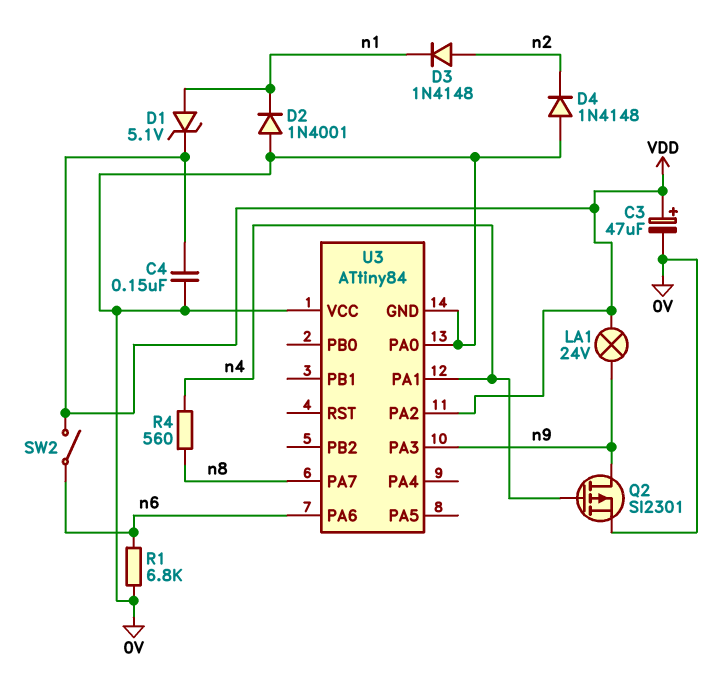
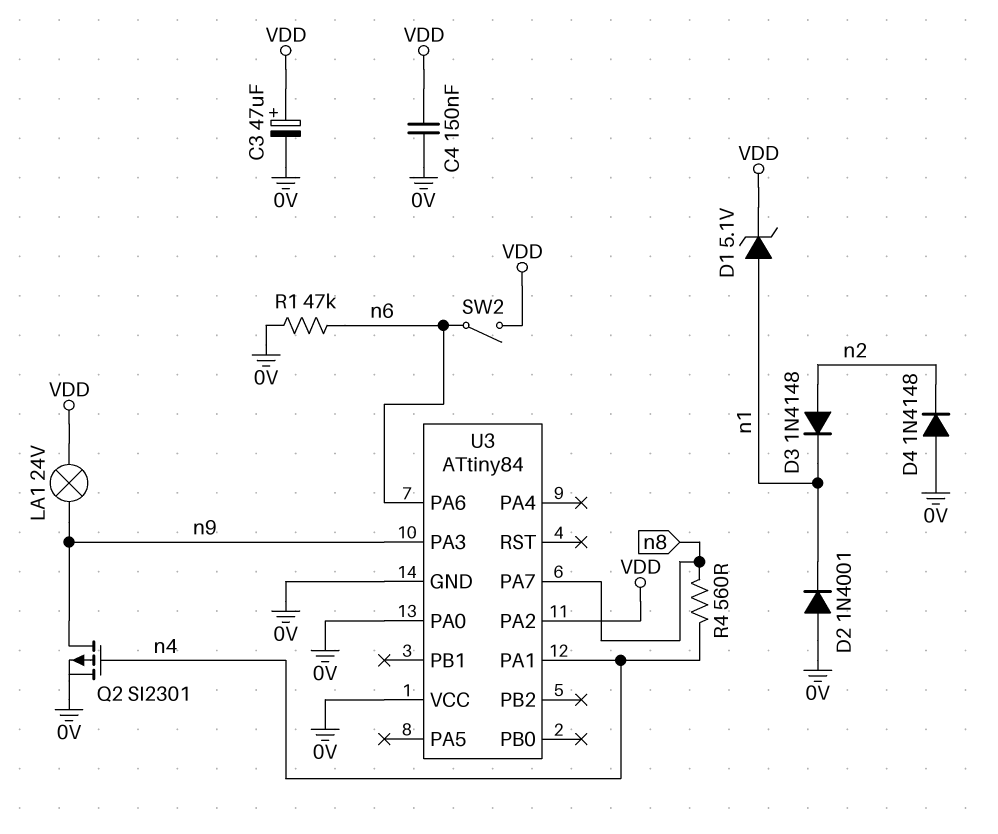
R1: 6.8k (0V, n6) -> 47k (0V, n6)

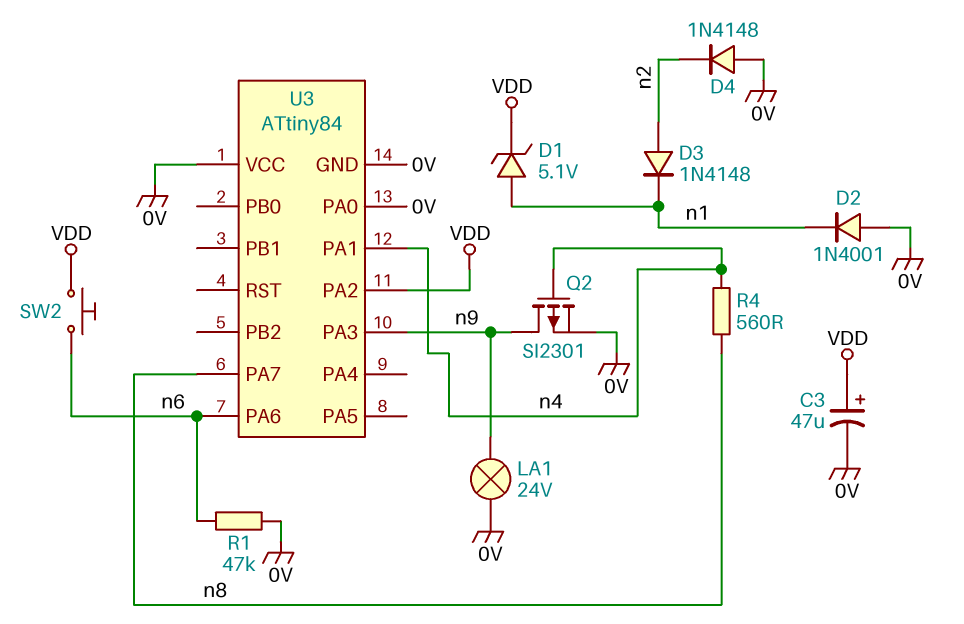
C4: 150nF (0V, VDD) -> none
LA1: lamp 24V (VDD, n9) -> lamp 24V (0V, n9)
SW2: switch (VDD, n6) -> button (VDD, n6)

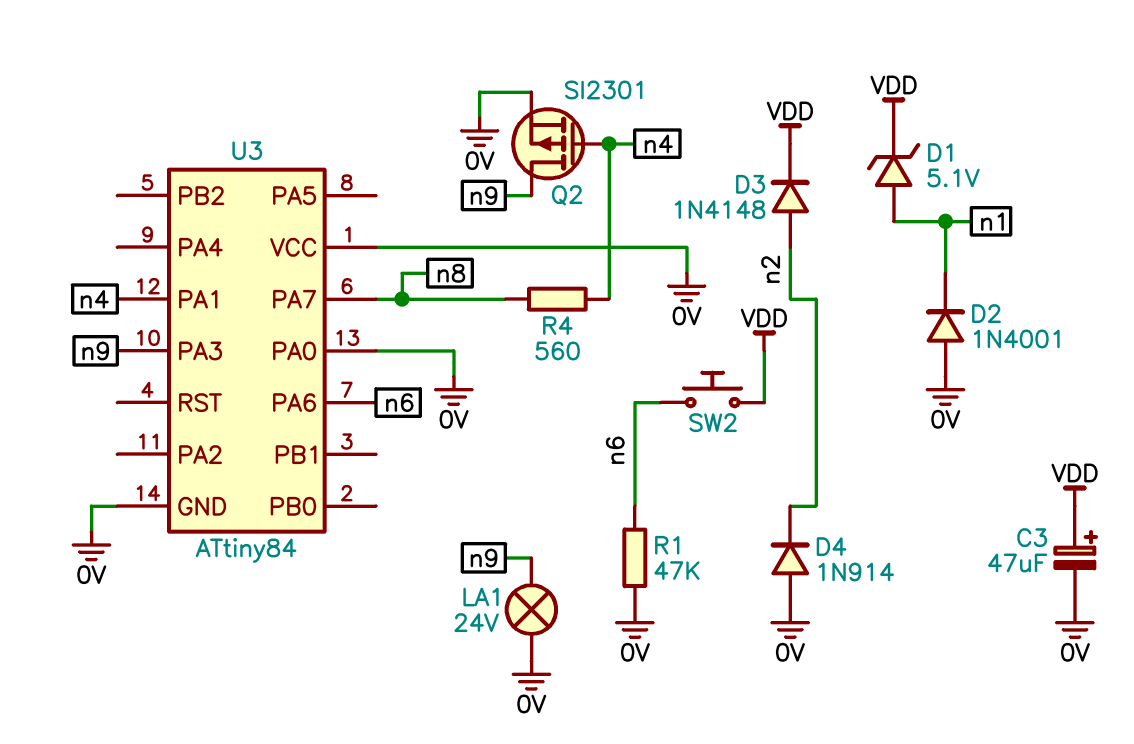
D3: diode 1N4148 (A n2, K n1) -> diode 1N4148 (A n2, K VDD)
D4: diode 1N4148 (A 0V, K n2) -> diode 1N914 (A 0V, K n2)
U3 pin PA2: VDD -> none

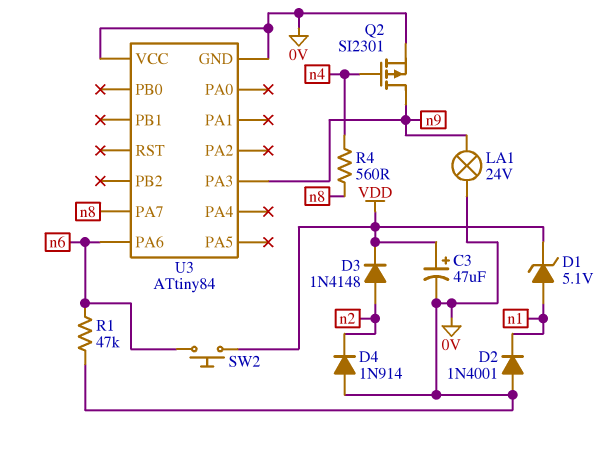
U3 pin PA0: 0V -> none
U3 pin PA1: n4 -> none

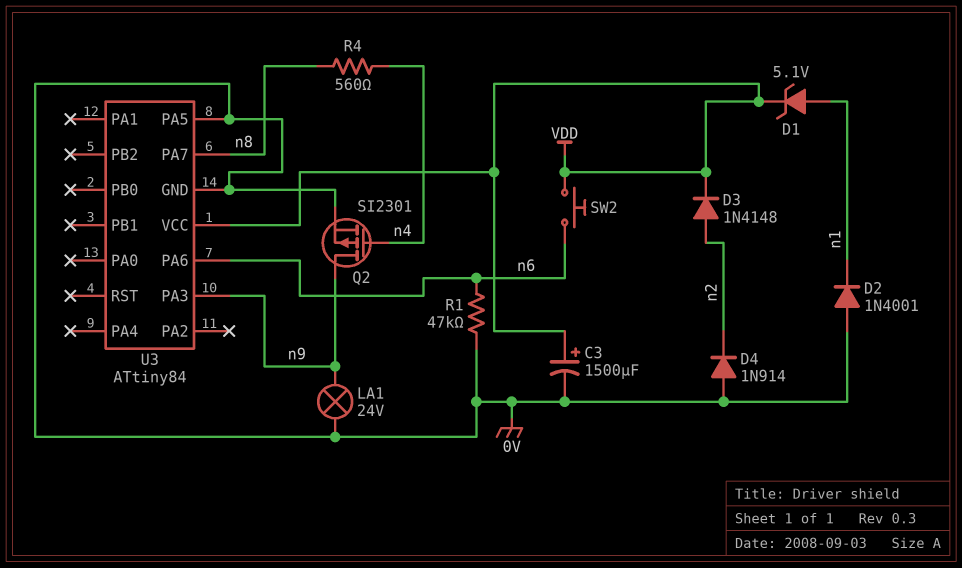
C3: 47uF (plus VDD, minus 0V) -> 1500uF (plus VDD, minus 0V)
U3 pin PA5: none -> 0V
U3 pin VCC: 0V -> VDD

